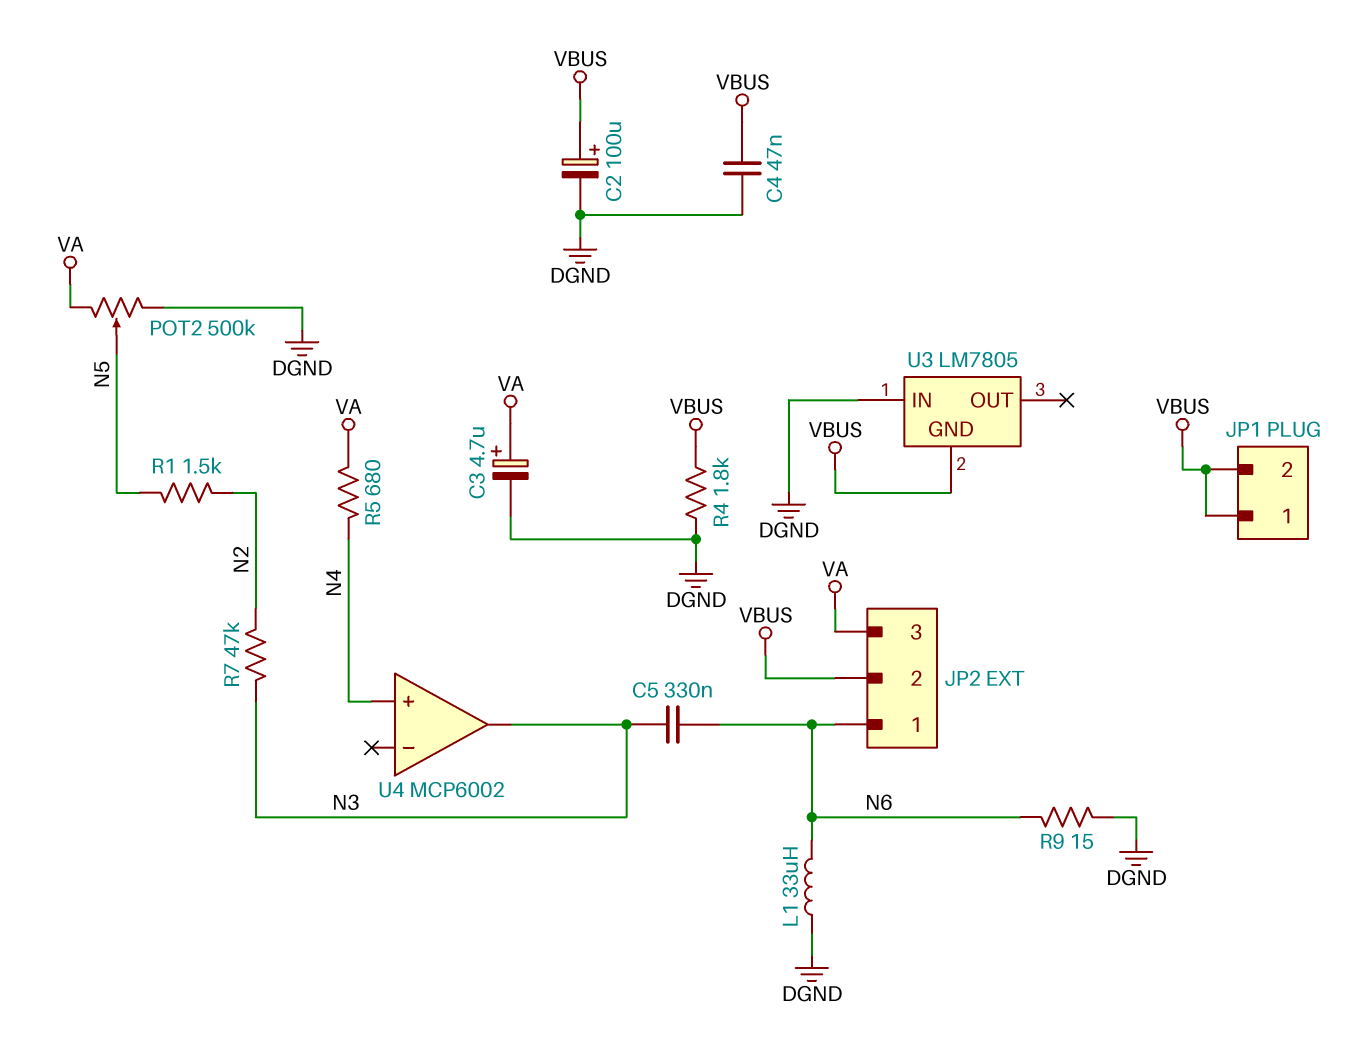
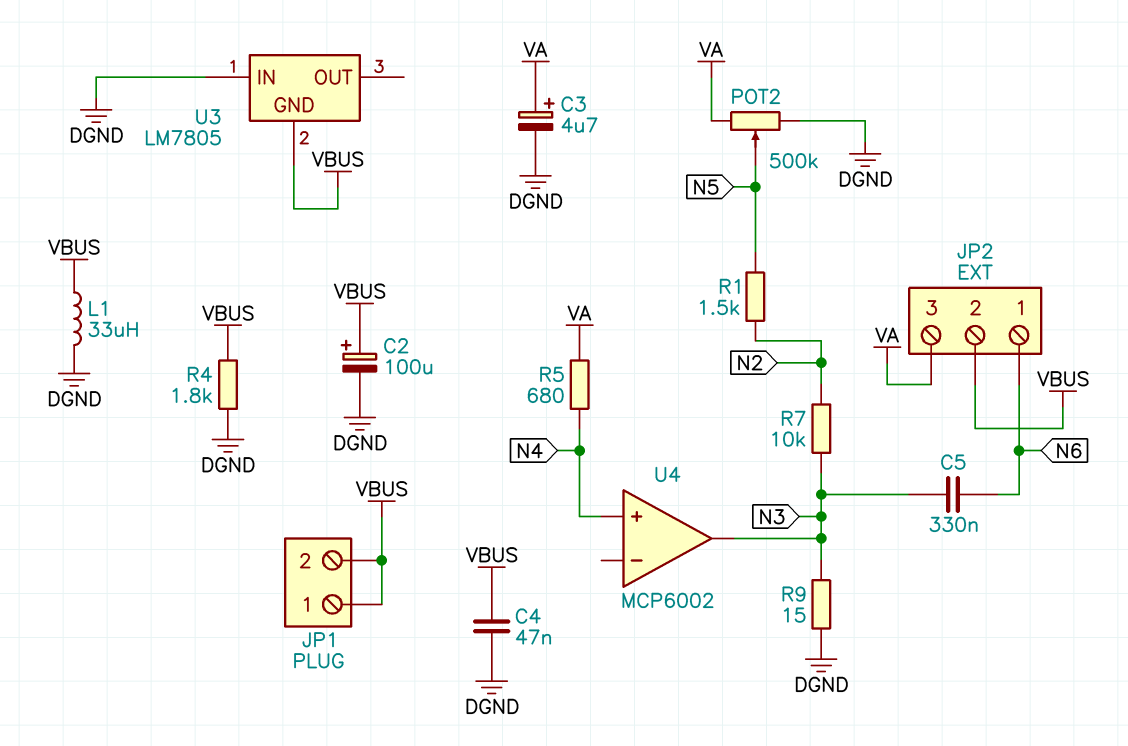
L1: 33uH (DGND, N6) -> 33uH (DGND, VBUS)
R7: 47k (N2, N3) -> 10k (N2, N3)
R9: 15 (DGND, N6) -> 15 (DGND, N3)

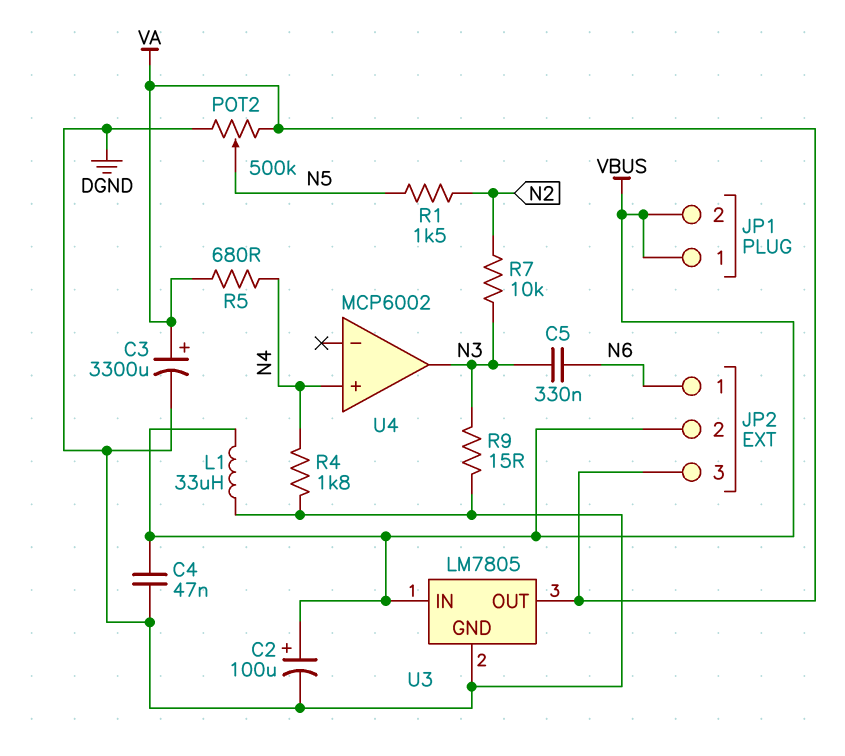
C3: 4.7uF (plus VA, minus DGND) -> 3300uF (plus VA, minus DGND)
R4: 1.8k (DGND, VBUS) -> 1.8k (DGND, N4)
U3 pin GND: VBUS -> DGND
U3 pin IN: DGND -> VBUS
U3 pin OUT: none -> VA

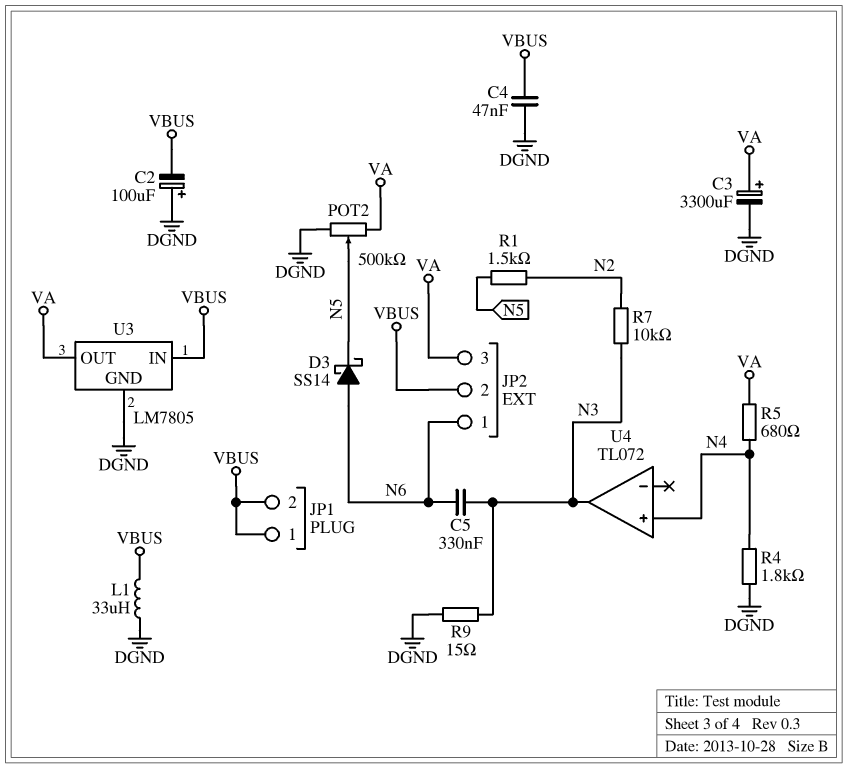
C2: 100uF (plus VBUS, minus DGND) -> 100uF (plus DGND, minus VBUS)
D3: none -> schottky SS14 (A N6, K N5)
U4: MCP6002 -> TL072

